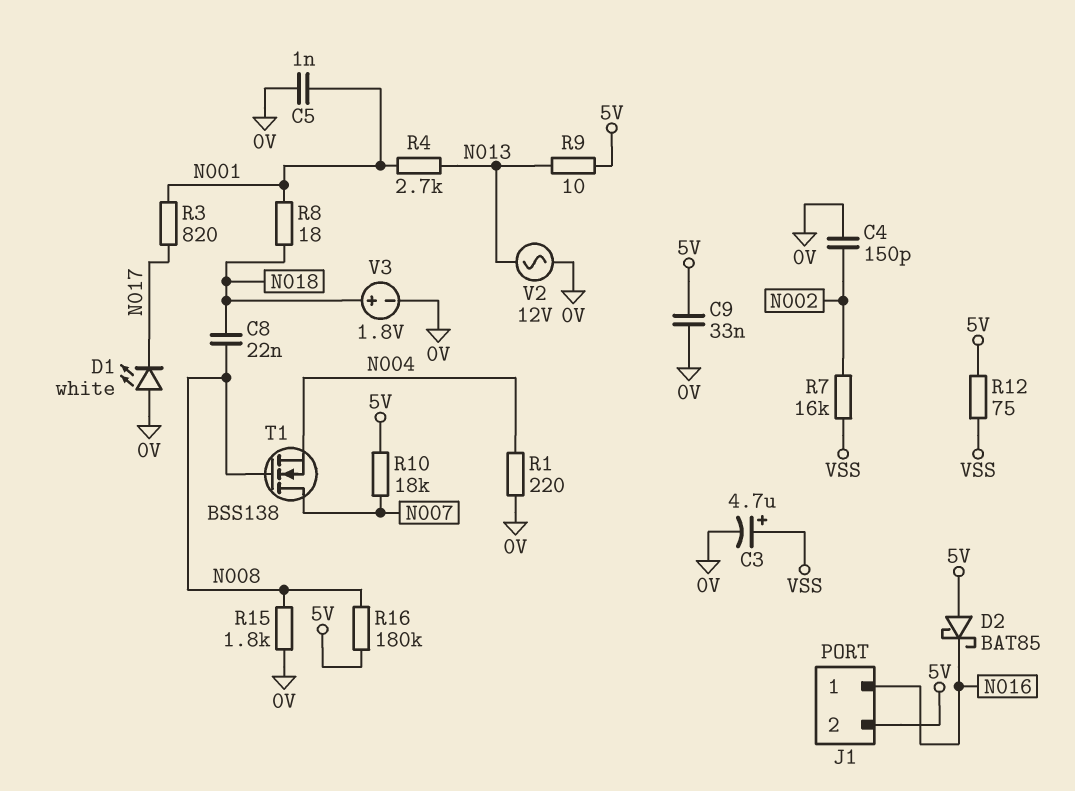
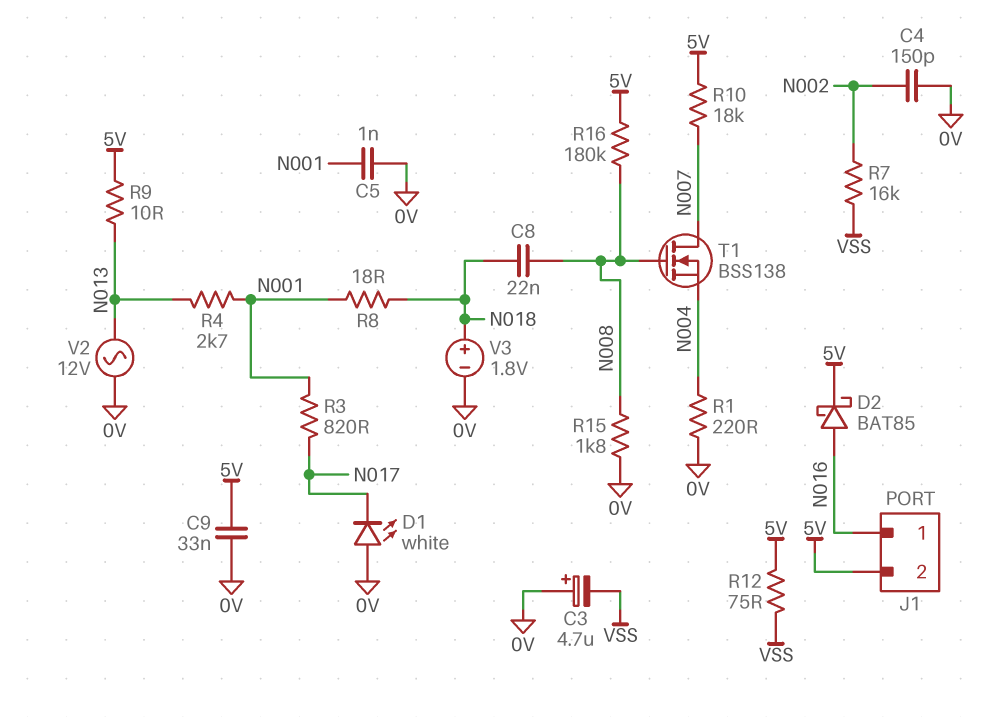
C3: 4.7uF (plus VSS, minus 0V) -> 4.7uF (plus 0V, minus VSS)
D2: schottky BAT85 (A 5V, K N016) -> schottky BAT85 (A N016, K 5V)

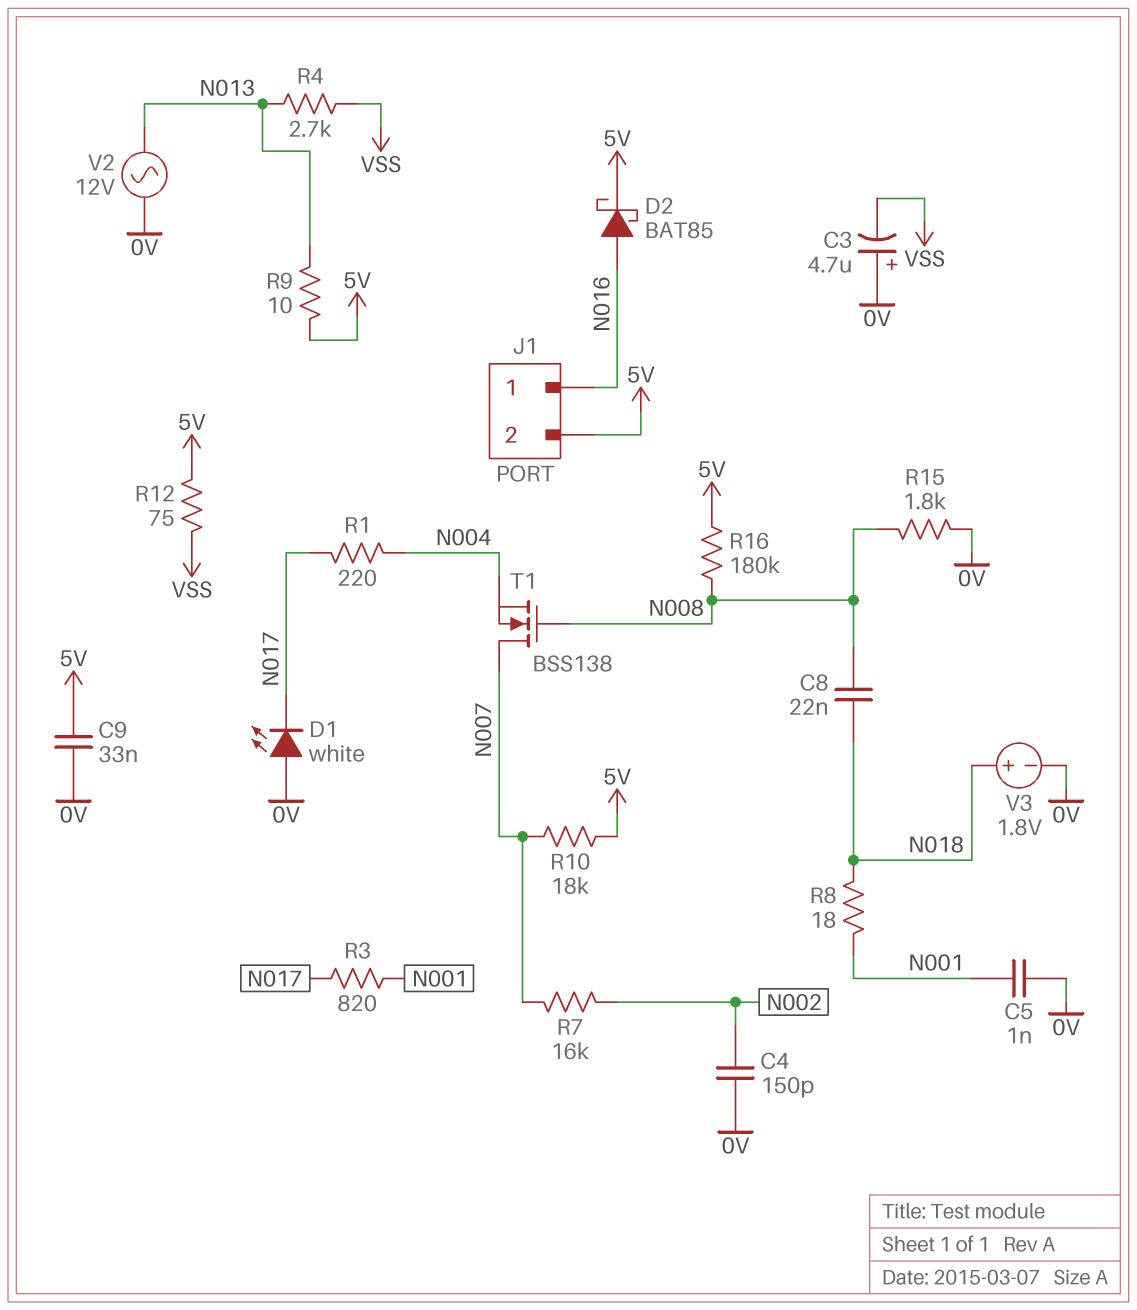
R1: 220 (0V, N004) -> 220 (N004, N017)
R4: 2.7k (N001, N013) -> 2.7k (N013, VSS)
R7: 16k (N002, VSS) -> 16k (N002, N007)

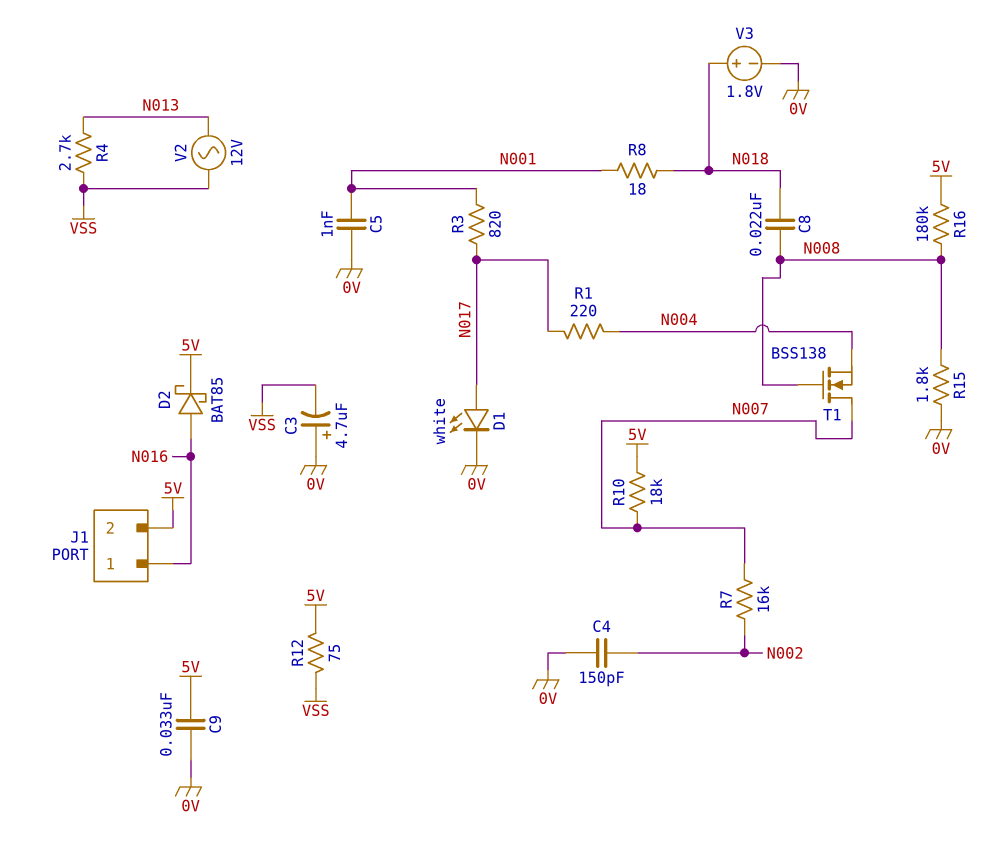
D1: LED white (A 0V, K N017) -> LED white (A N017, K 0V)
R9: 10 (5V, N013) -> none
V2: AC 12V (0V, N013) -> AC 12V (N013, VSS)

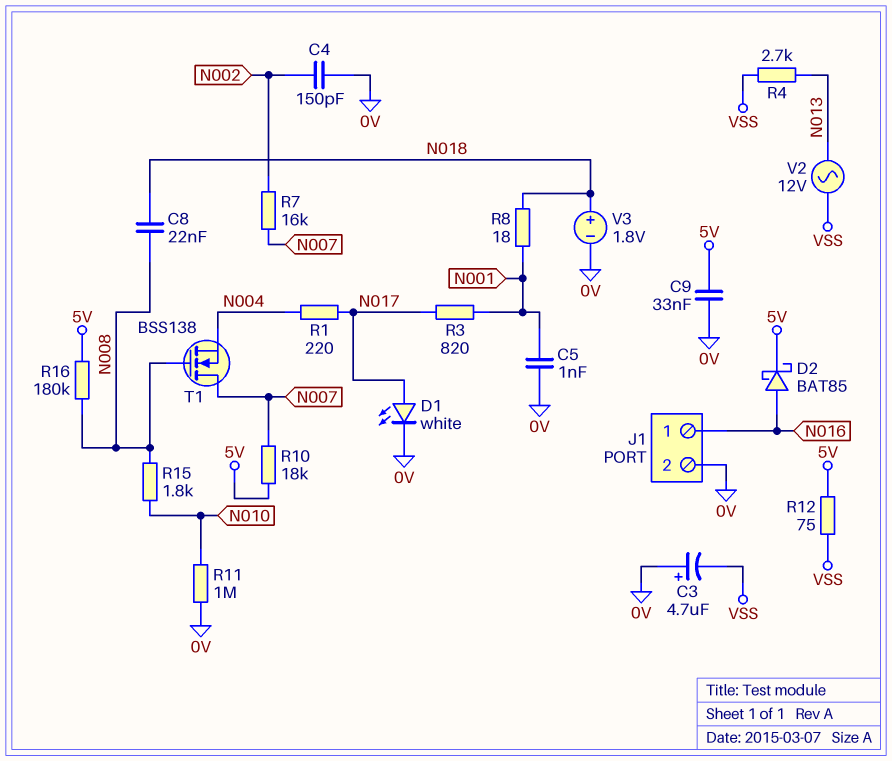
J1 pin 2: 5V -> 0V
R11: none -> 1M (0V, N010)
R15: 1.8k (0V, N008) -> 1.8k (N008, N010)

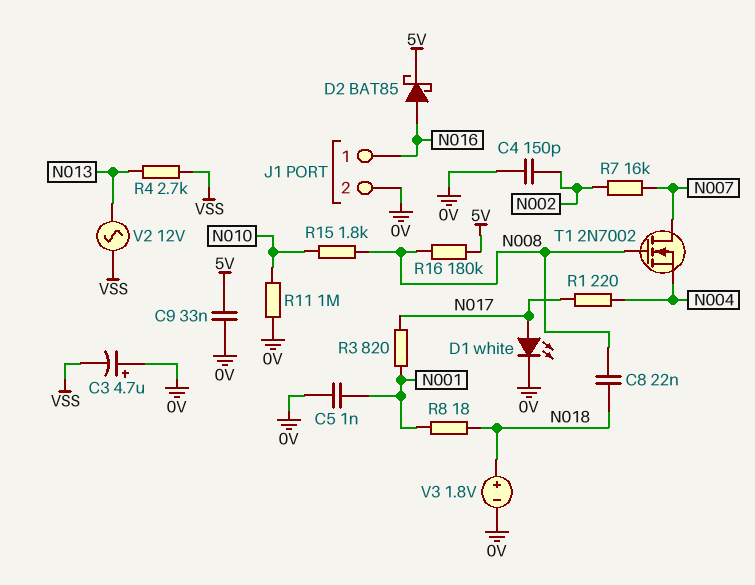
R10: 18k (5V, N007) -> none
R12: 75 (5V, VSS) -> none
T1: NMOS BSS138 (G N008, D N007, S N004) -> NMOS 2N7002 (G N008, D N007, S N004)

